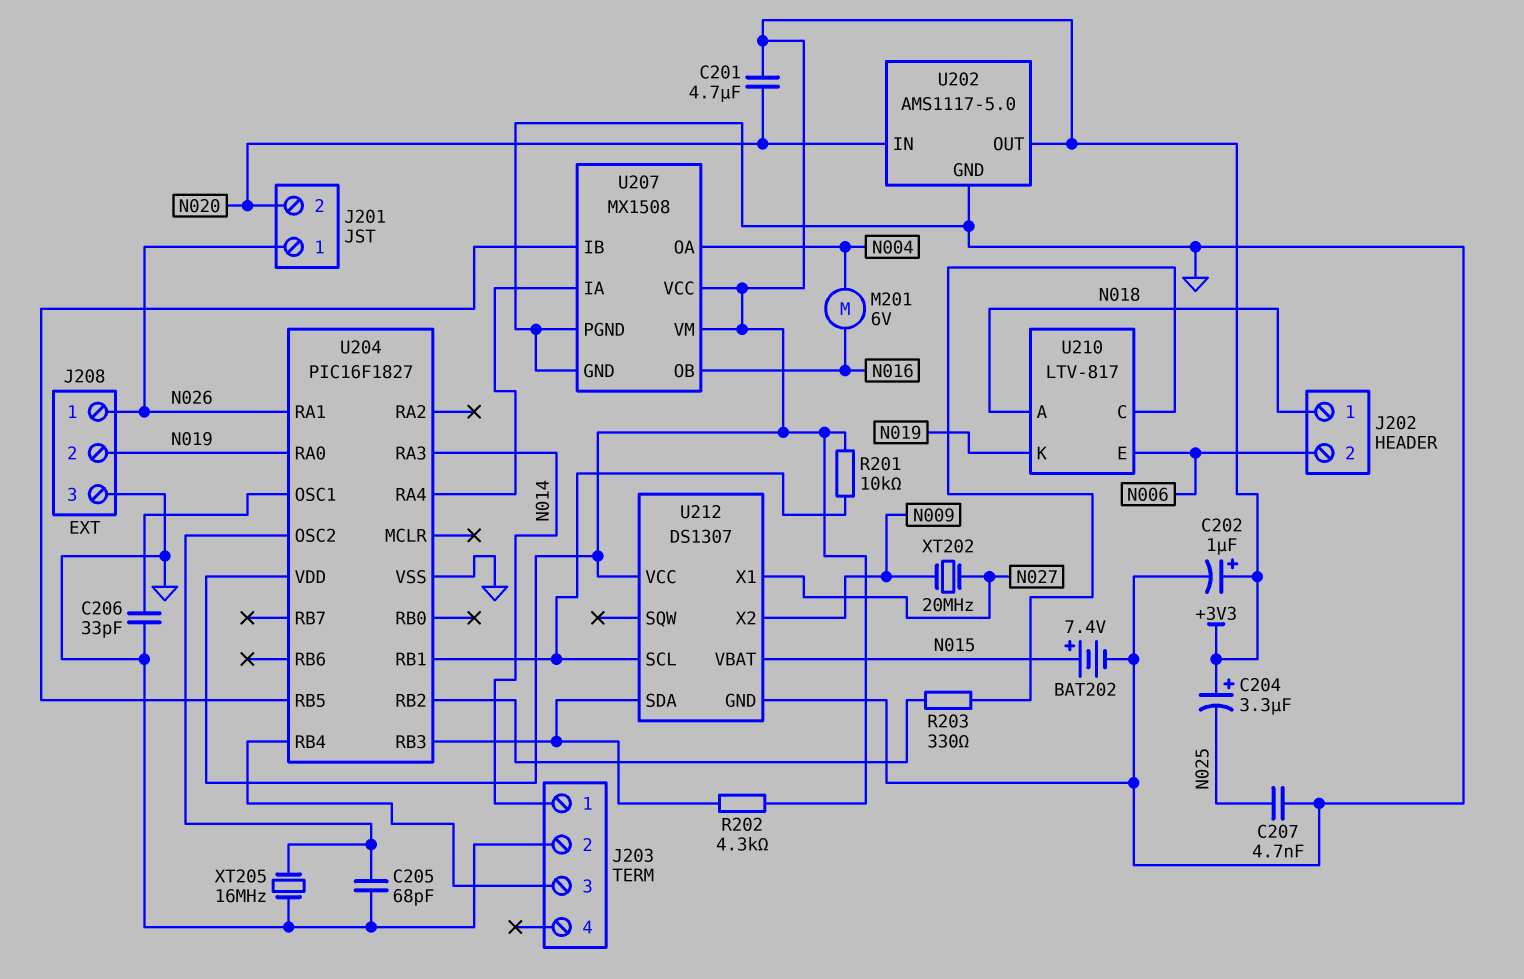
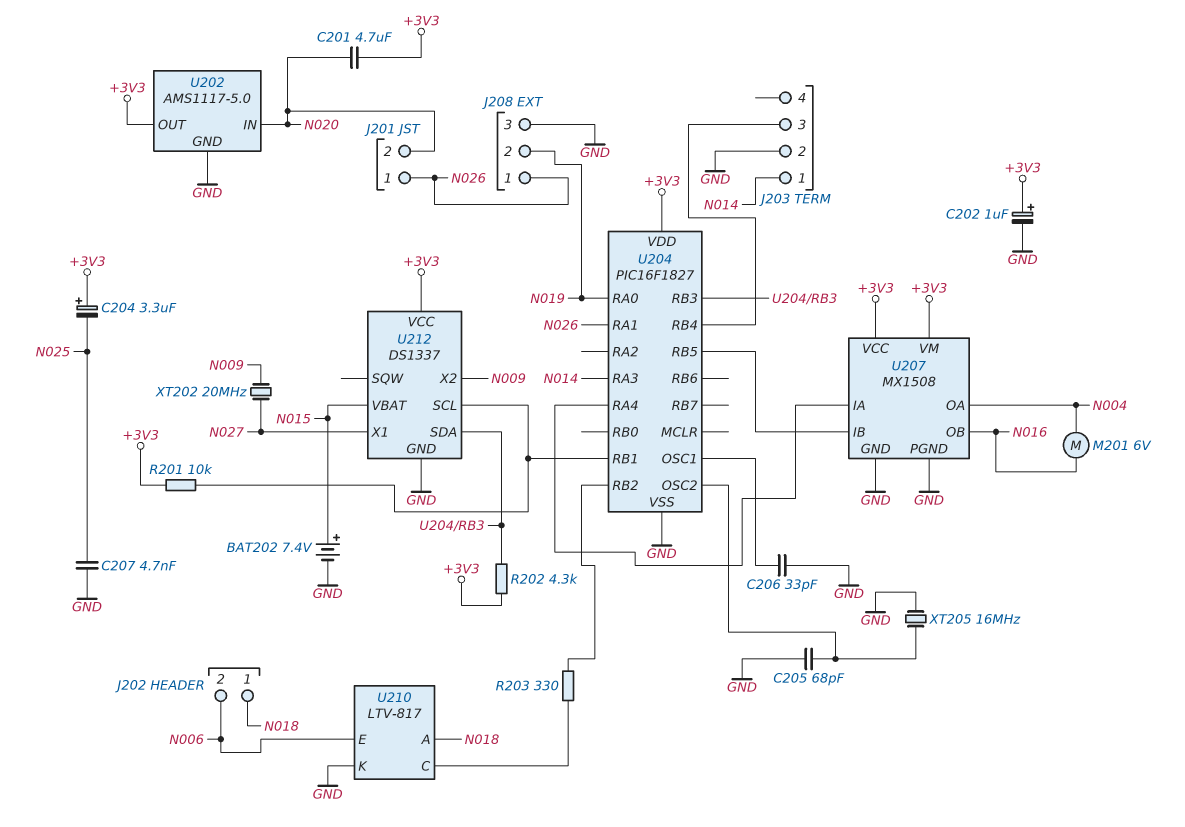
U210 pin K: N019 -> GND
U212: DS1307 -> DS1337

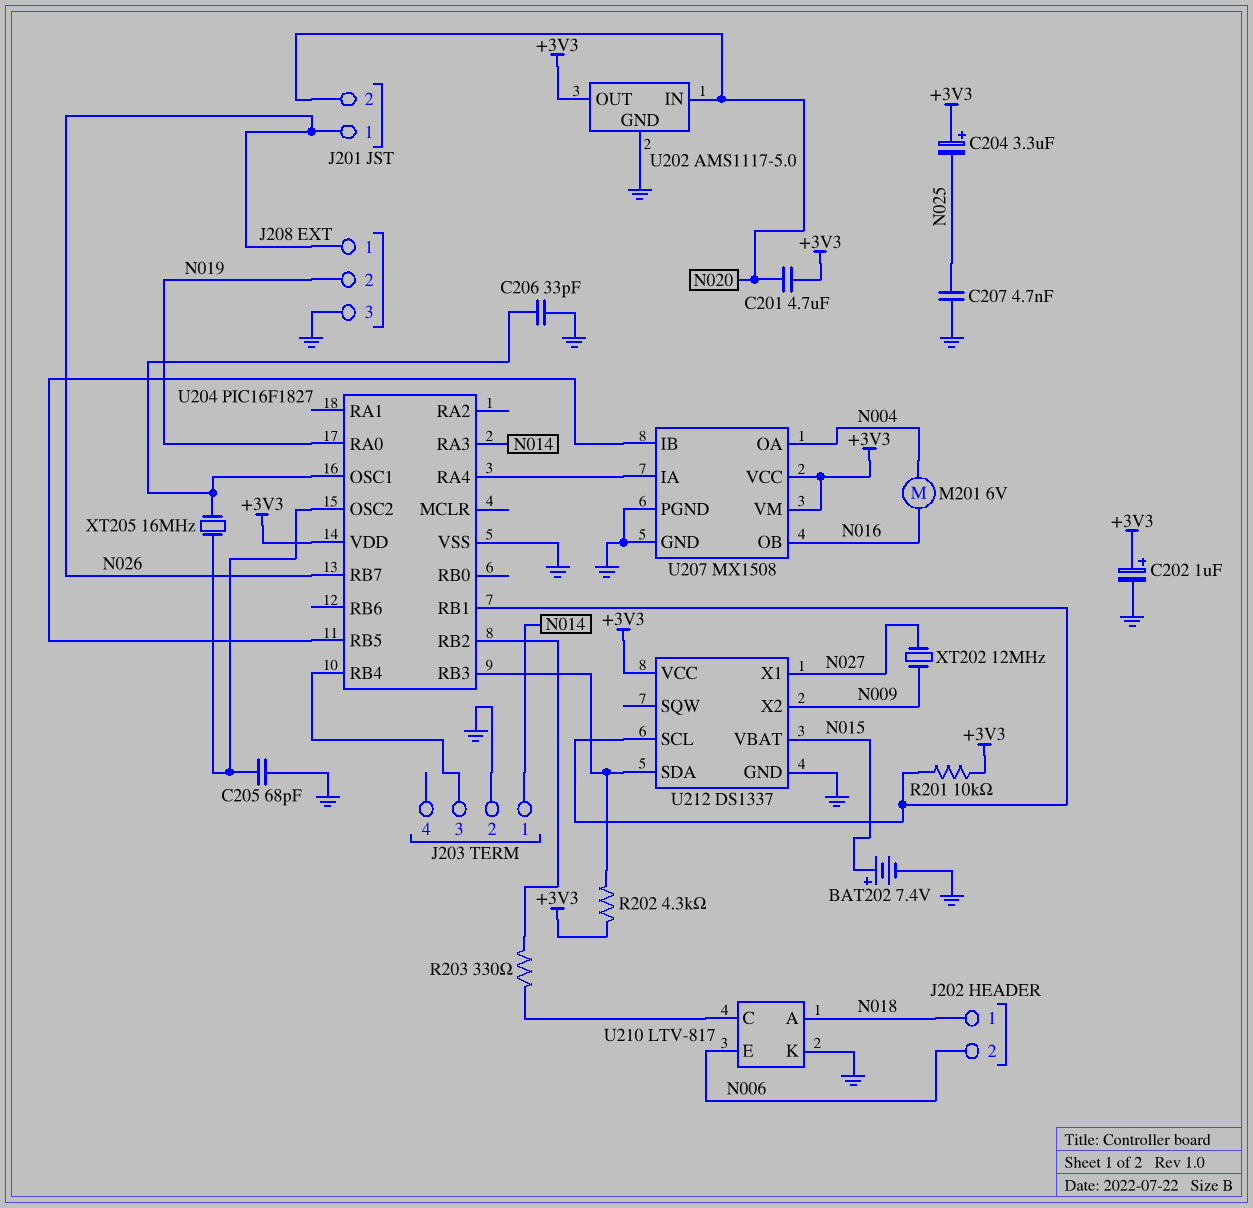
U204 pin RA1: N026 -> none
U204 pin RB7: none -> N026
XT202: 20MHz (N009, N027) -> 12MHz (N009, N027)
XT205: 16MHz (GND, U204/OSC2) -> 16MHz (U204/OSC1, U204/OSC2)

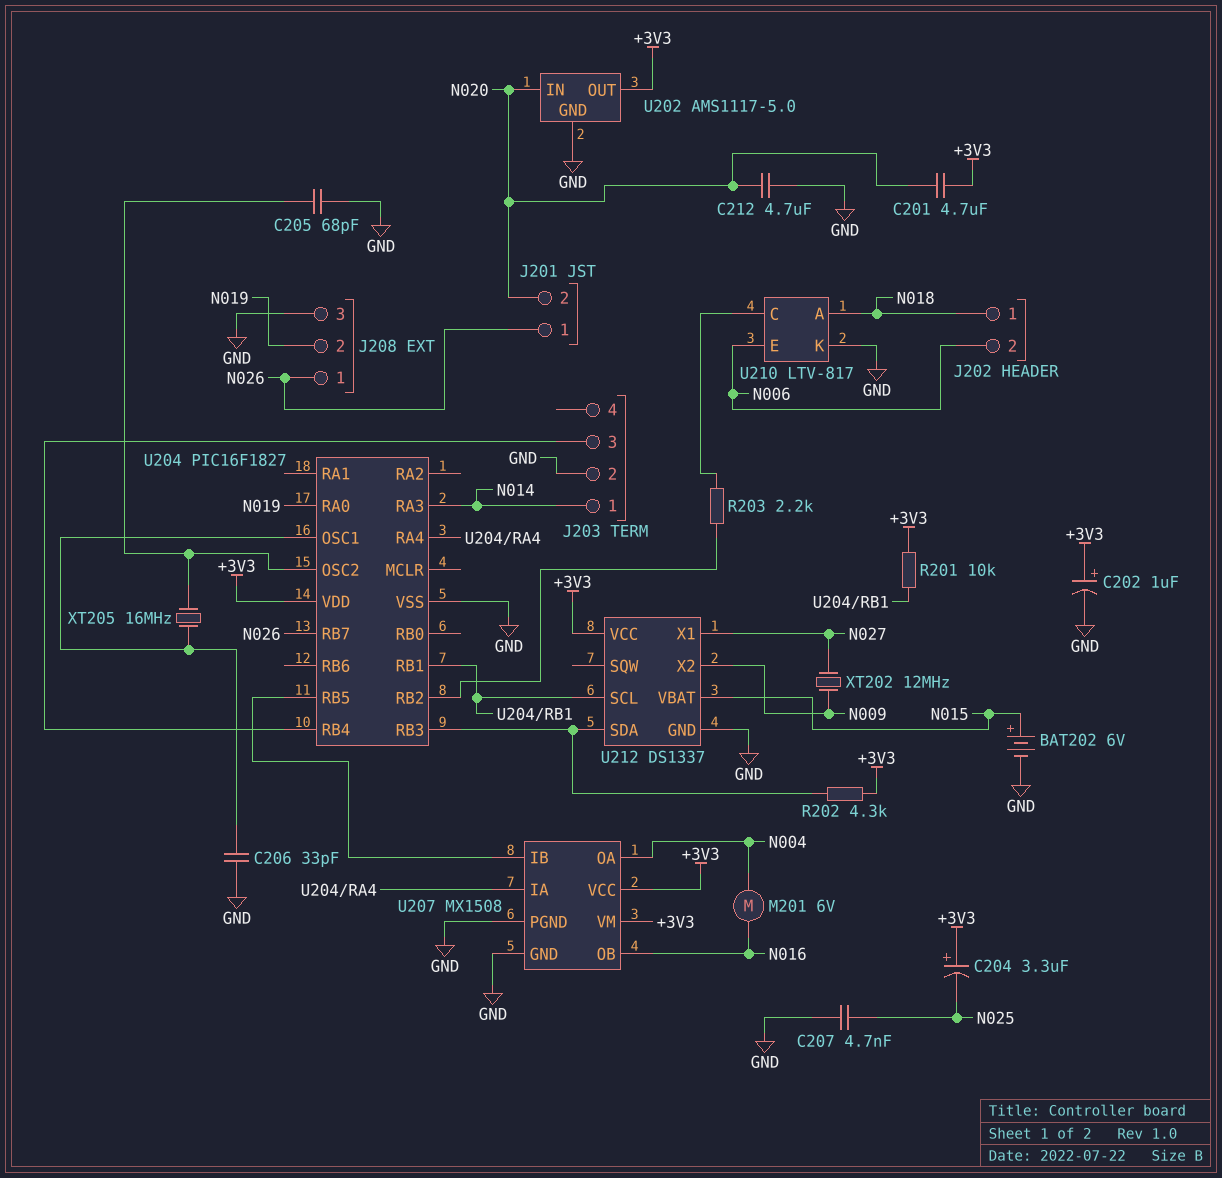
BAT202: 7.4V (plus N015, minus GND) -> 6V (plus N015, minus GND)
C212: none -> 4.7uF (GND, N020)
R203: 330 (U204/RB2, U210/C) -> 2.2k (U204/RB2, U210/C)

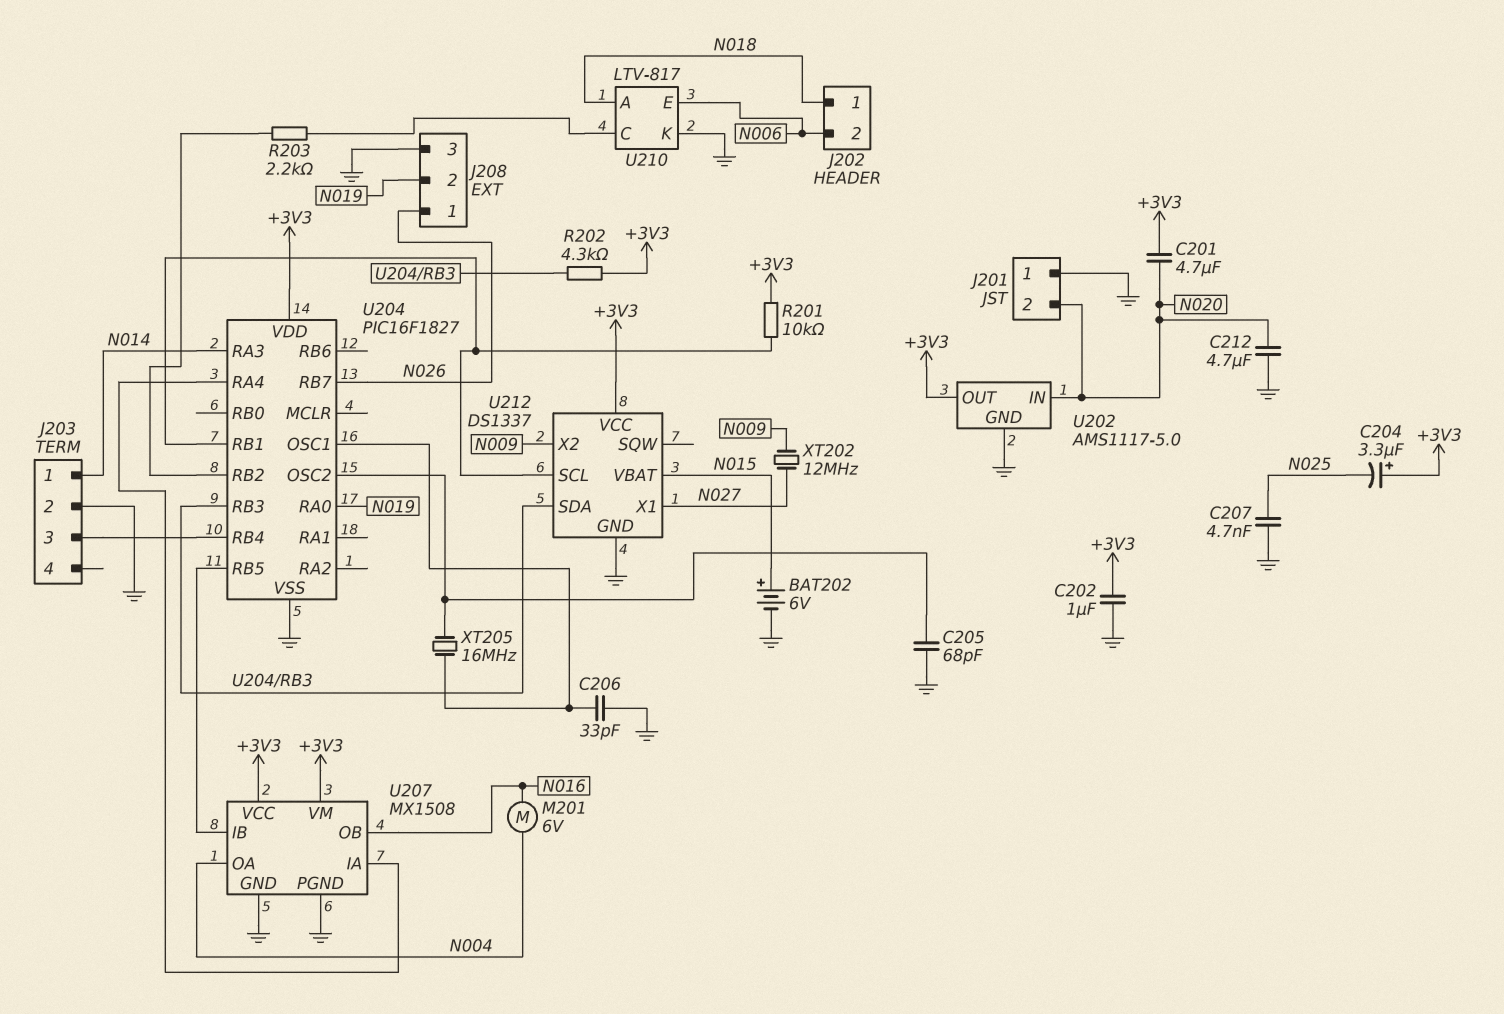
C202: 1uF (plus +3V3, minus GND) -> 1uF (+3V3, GND)
J201 pin 1: N026 -> GND

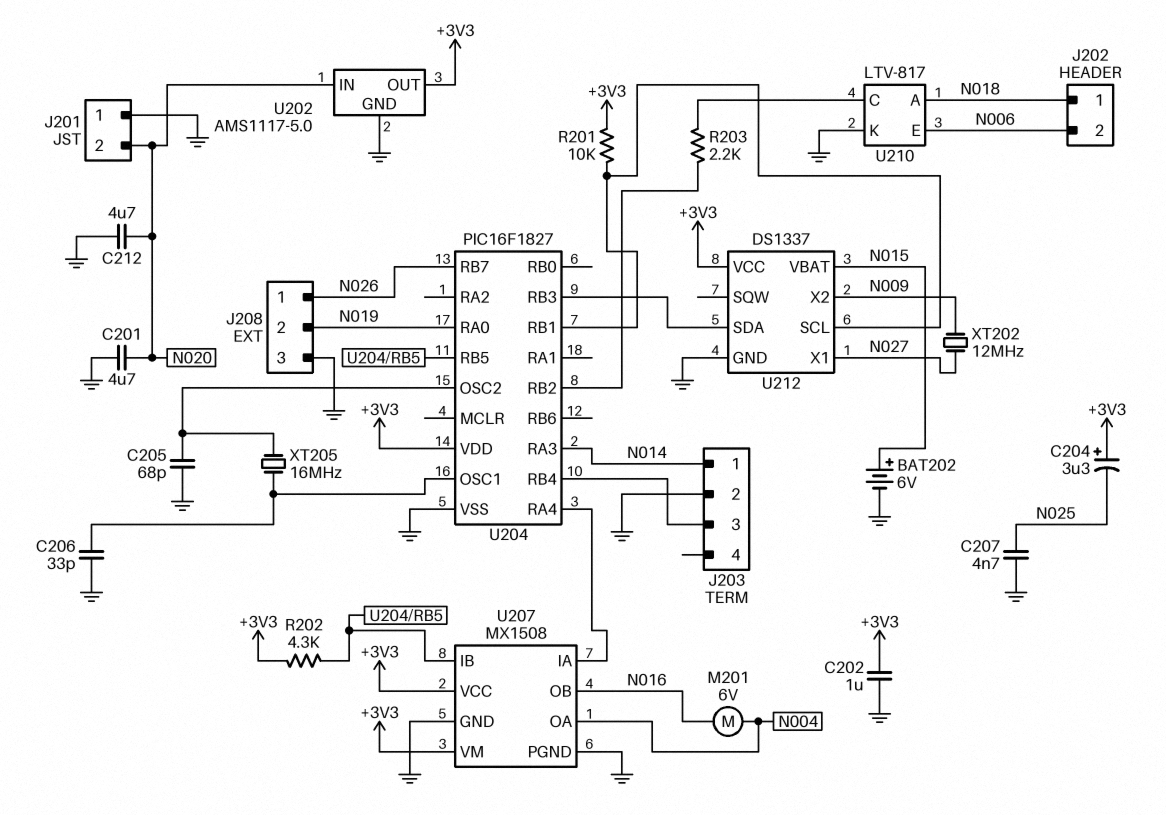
C201: 4.7uF (+3V3, N020) -> 4.7uF (GND, N020)
R202: 4.3k (+3V3, U204/RB3) -> 4.3k (+3V3, U204/RB5)

